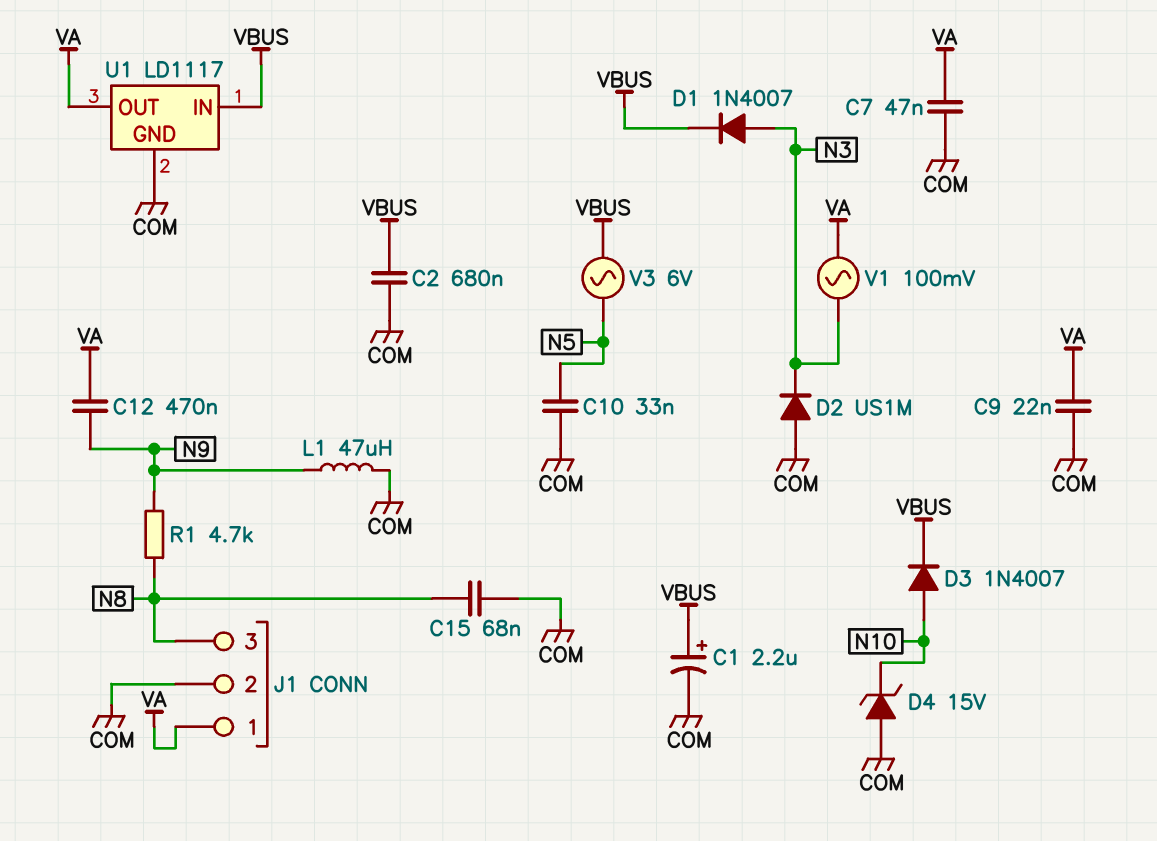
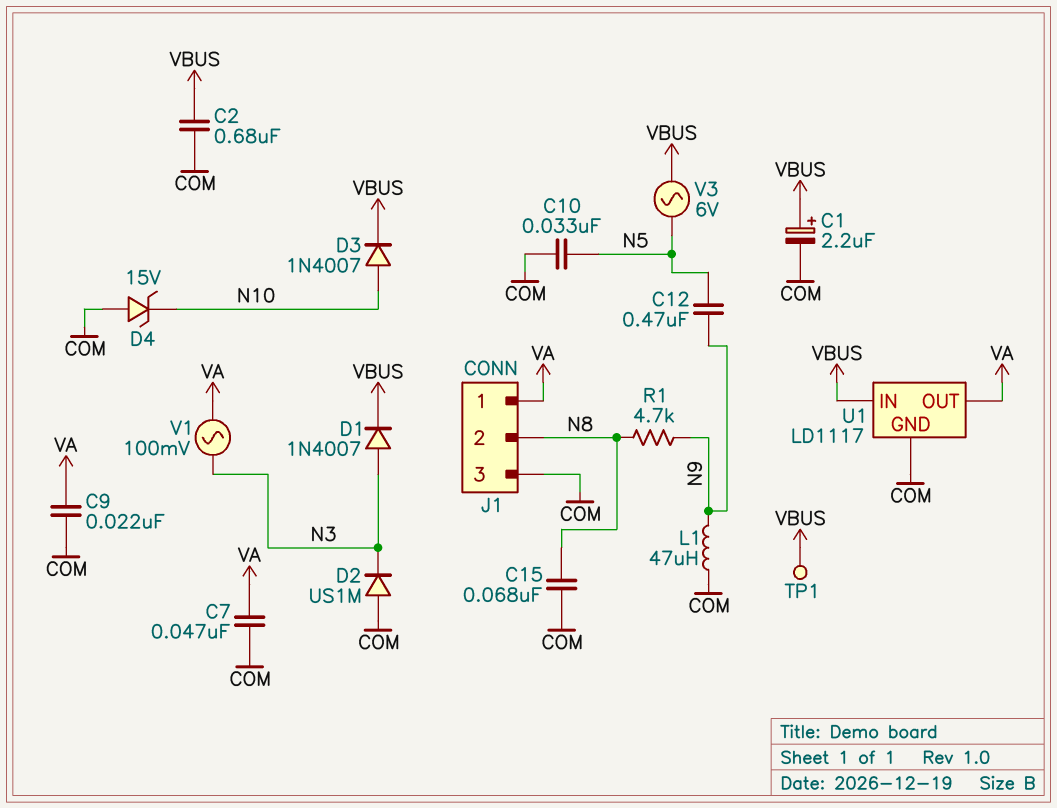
C12: 470nF (N9, VA) -> 470nF (N5, N9)
J1 pin 2: COM -> N8
J1 pin 3: N8 -> COM
TP1: none -> test point (VBUS)

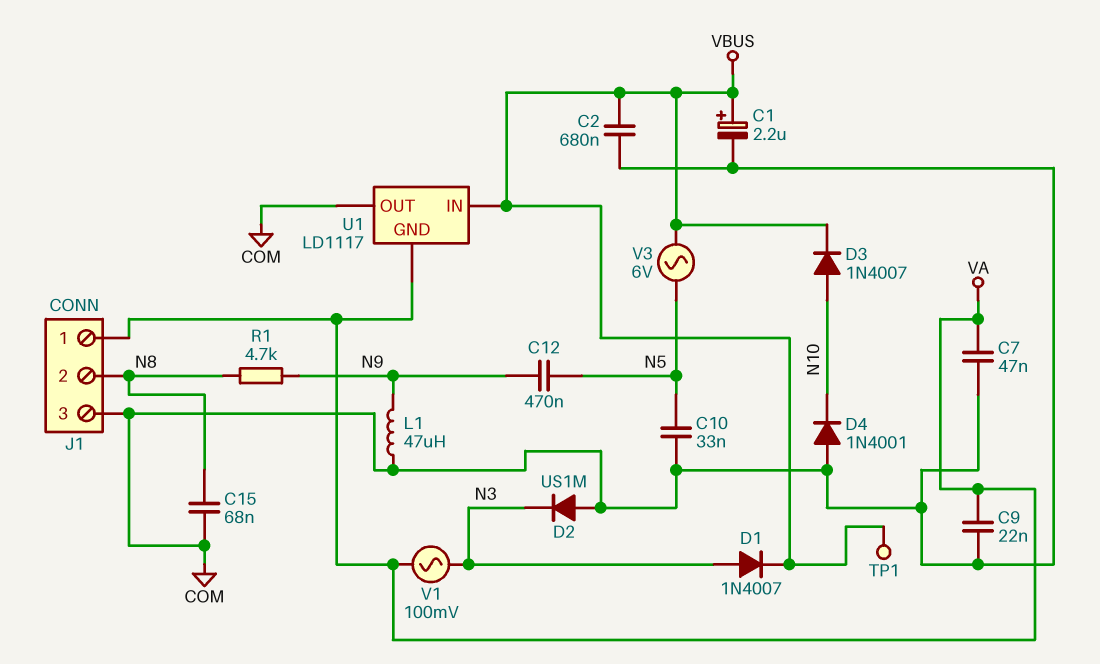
D4: zener 15V (A COM, K N10) -> diode 1N4001 (A COM, K N10)
U1 pin GND: COM -> VA
U1 pin OUT: VA -> COM

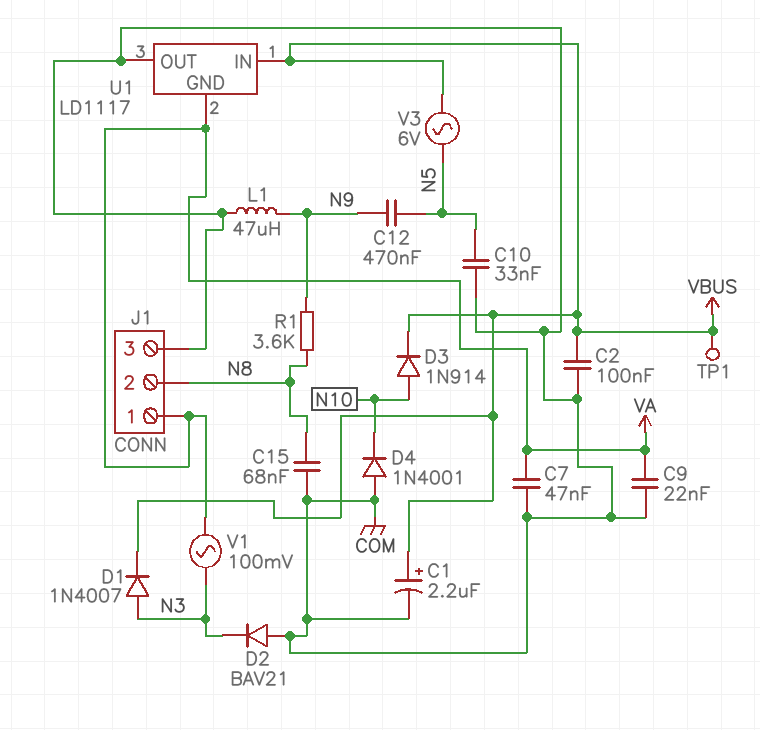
C2: 680nF (COM, VBUS) -> 100nF (COM, VBUS)
D2: diode US1M (A COM, K N3) -> diode BAV21 (A COM, K N3)
D3: diode 1N4007 (A N10, K VBUS) -> diode 1N914 (A N10, K VBUS)
R1: 4.7k (N8, N9) -> 3.6k (N8, N9)

